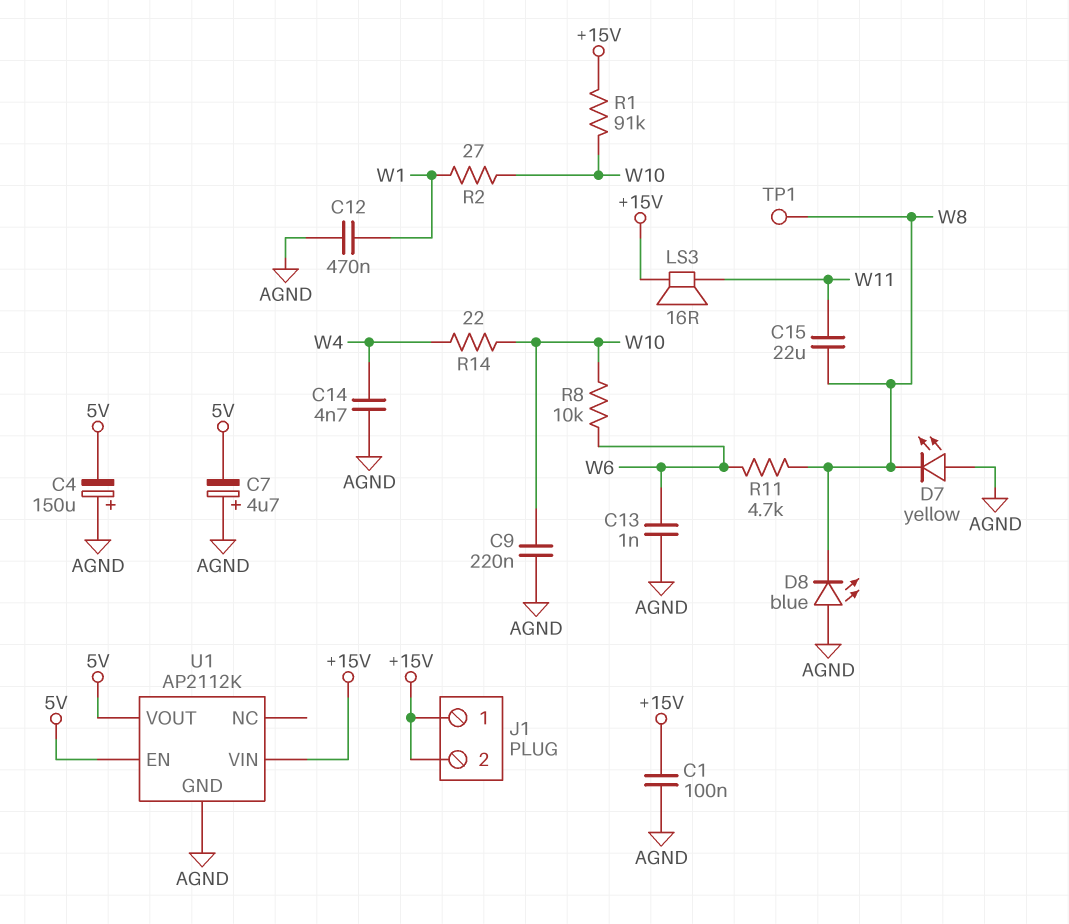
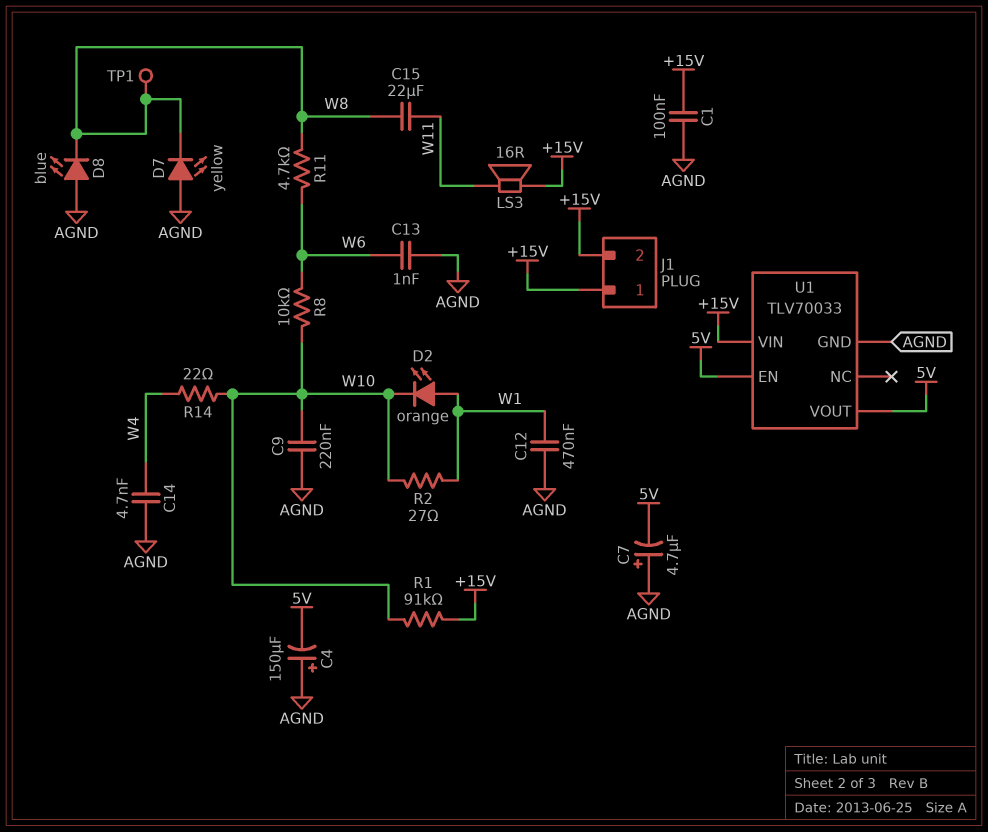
D2: none -> LED orange (A W1, K W10)
U1: AP2112K -> TLV70033

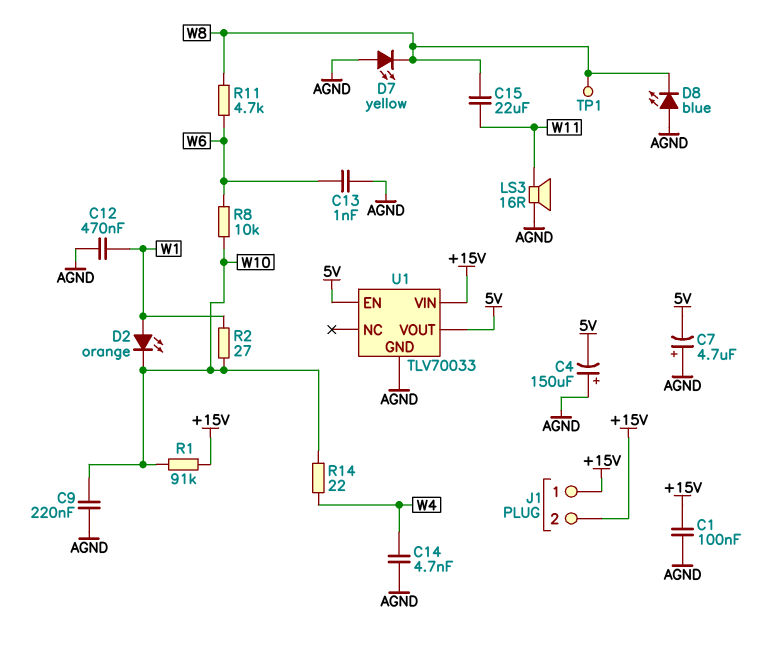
LS3: speaker 16R (+15V, W11) -> speaker 16R (AGND, W11)

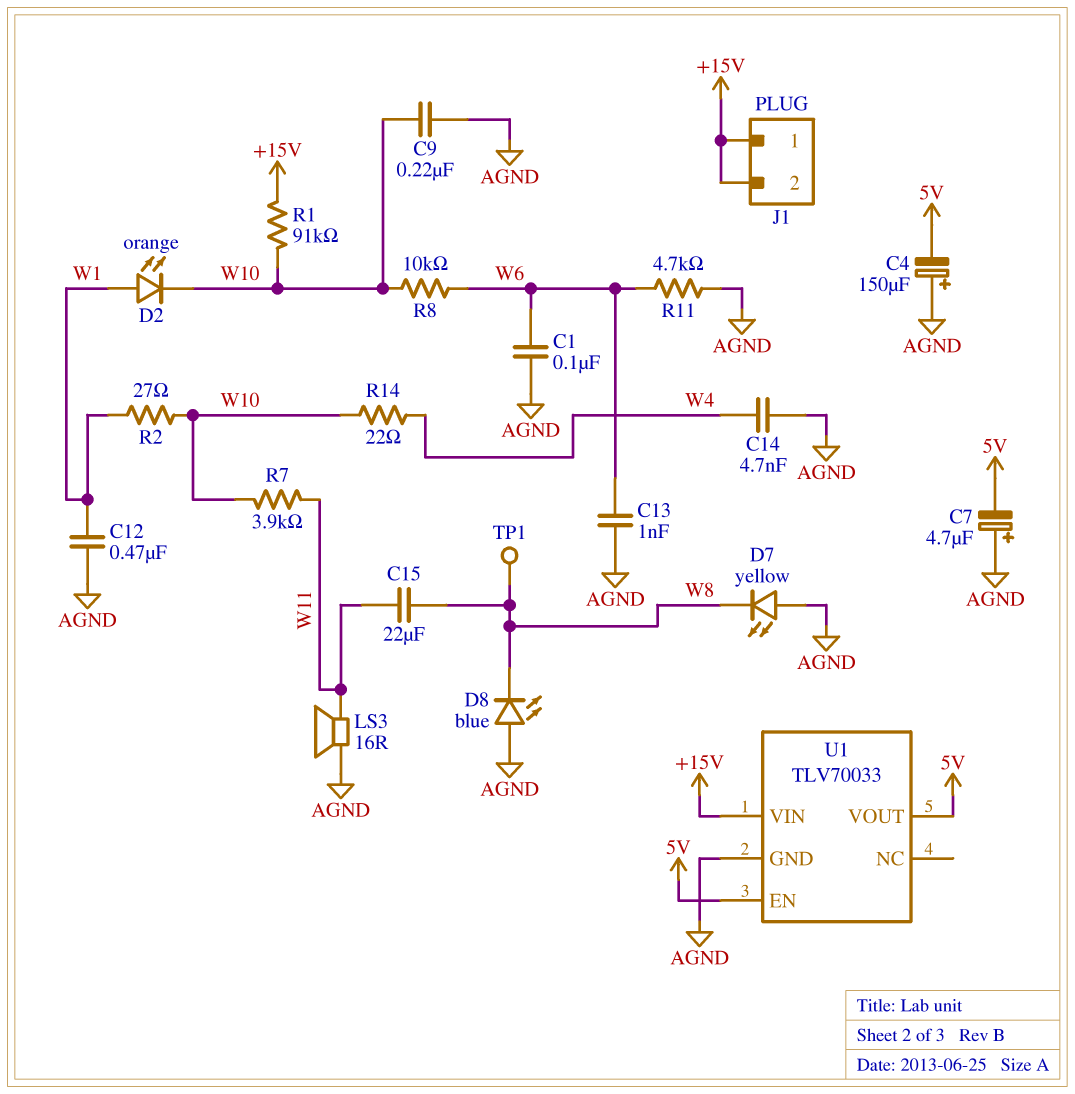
C1: 100nF (+15V, AGND) -> 100nF (AGND, W6)
R7: none -> 3.9k (W10, W11)
R11: 4.7k (W6, W8) -> 4.7k (AGND, W6)

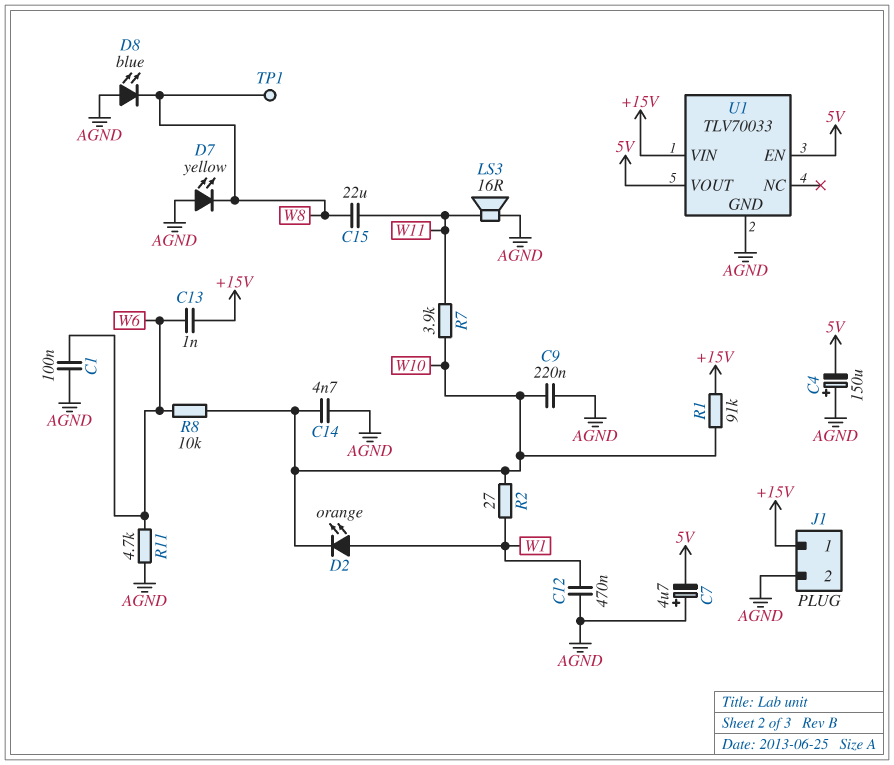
C13: 1nF (AGND, W6) -> 1nF (+15V, W6)
C14: 4.7nF (AGND, W4) -> 4.7nF (AGND, W10)
J1 pin 2: +15V -> AGND
R14: 22 (W4, W10) -> none

